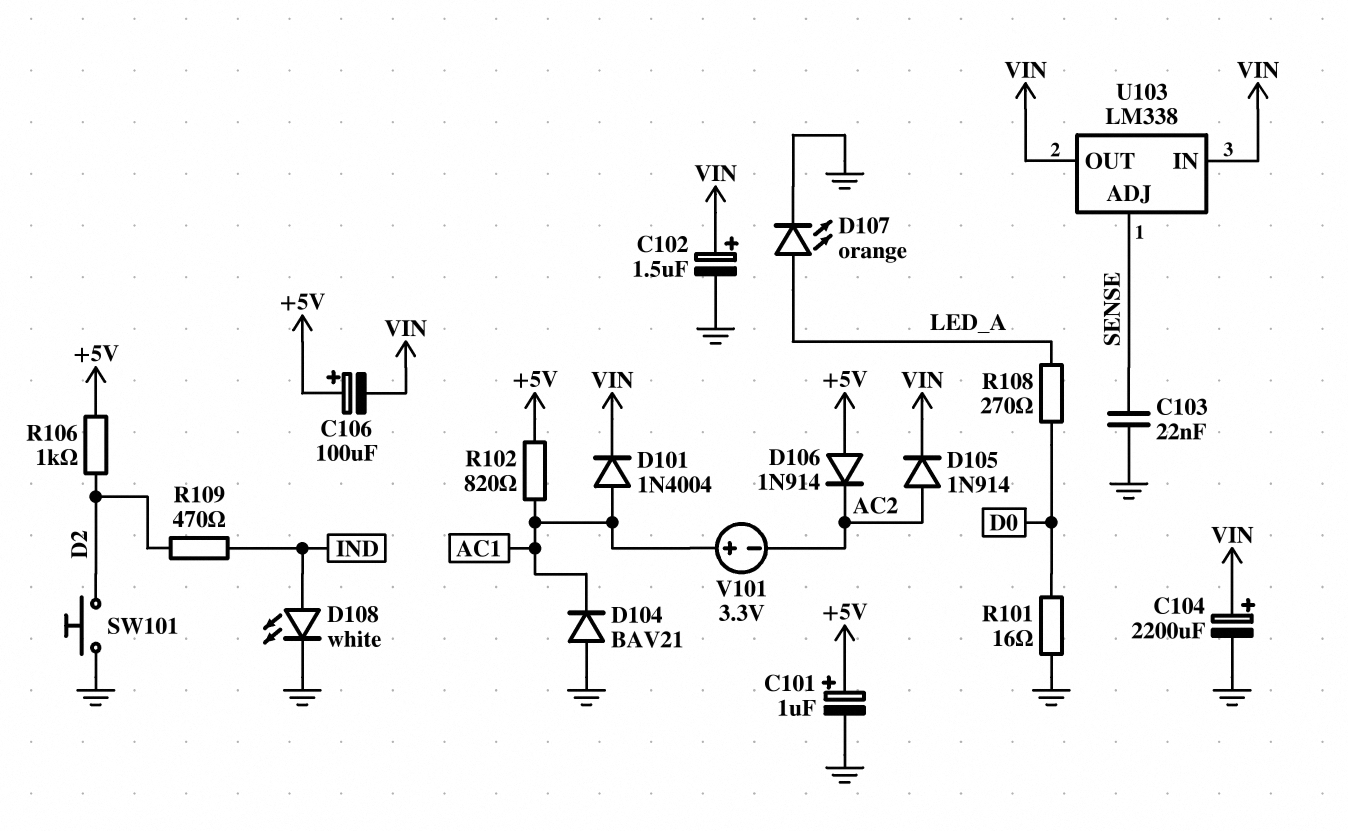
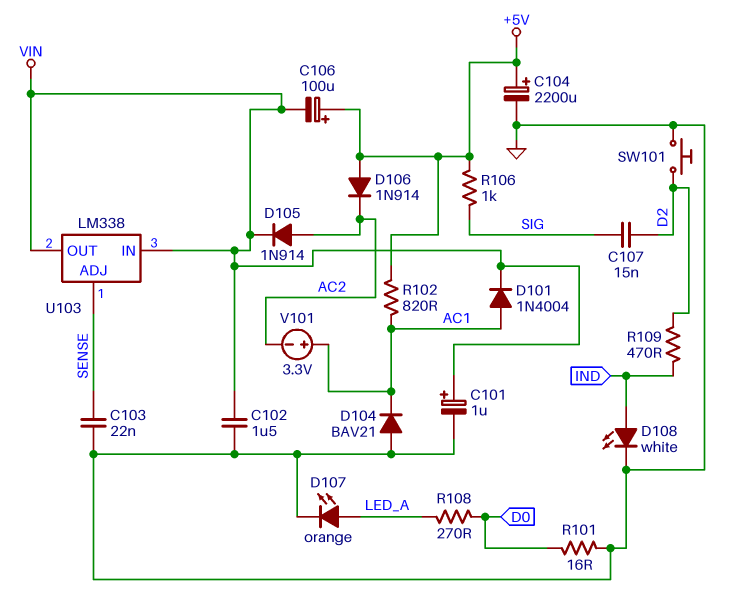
C101: 1uF (plus +5V, minus GND) -> 1uF (plus VIN, minus GND)
C102: 1.5uF (plus VIN, minus GND) -> 1.5uF (GND, VIN)
C104: 2200uF (plus VIN, minus GND) -> 2200uF (plus +5V, minus GND)
C107: none -> 15nF (D2, SIG)
R106: 1k (+5V, D2) -> 1k (+5V, SIG)

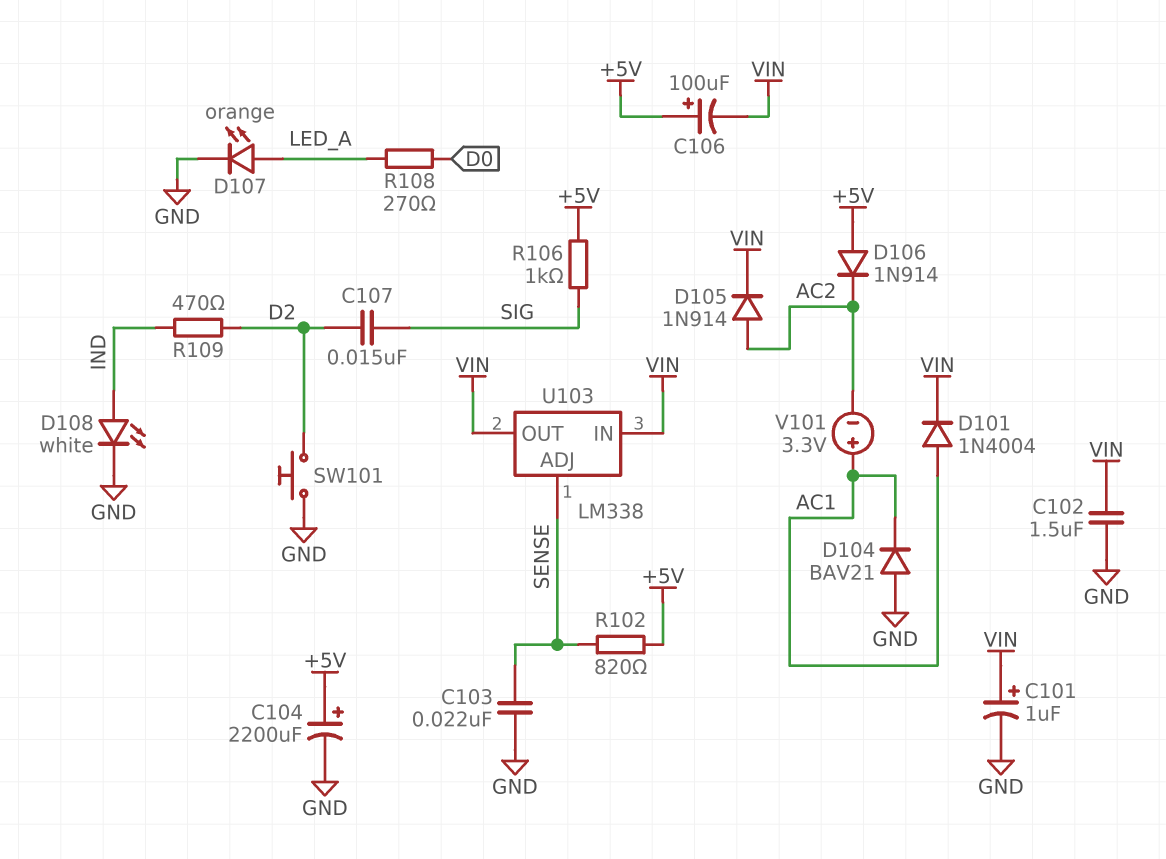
R101: 16 (D0, GND) -> none
R102: 820 (+5V, AC1) -> 820 (+5V, SENSE)

